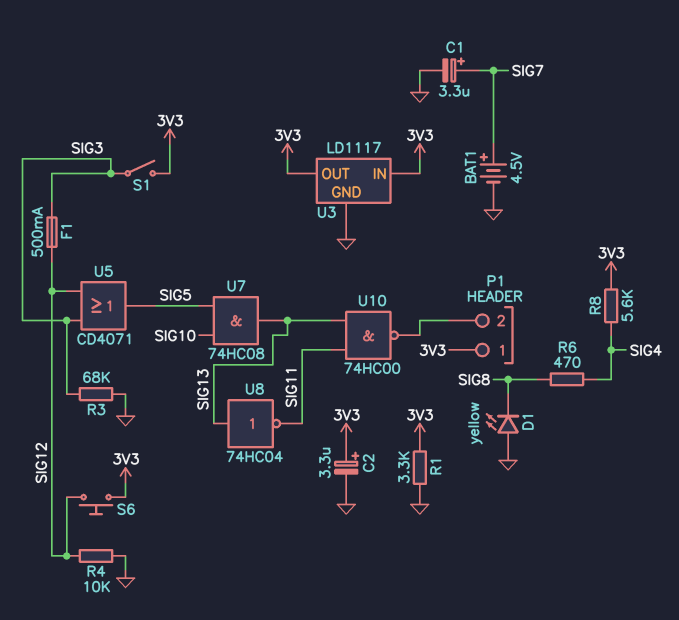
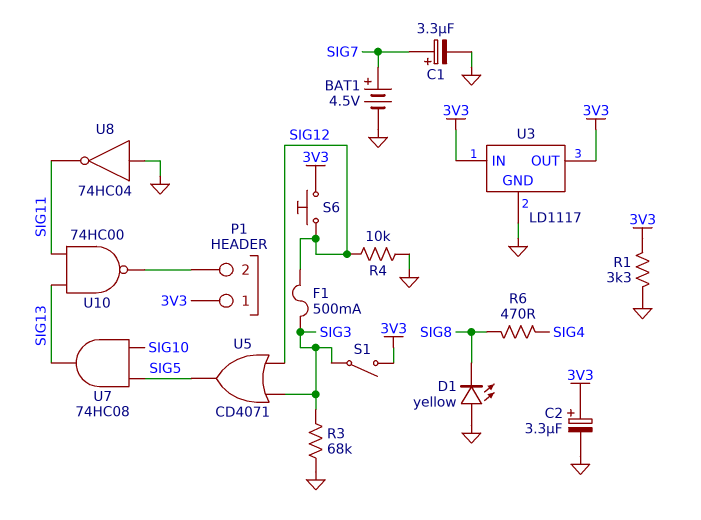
R8: 5.6k (3V3, SIG4) -> none
U8: NOT 74HC04 (in SIG13, out SIG11) -> NOT 74HC04 (in GND, out SIG11)

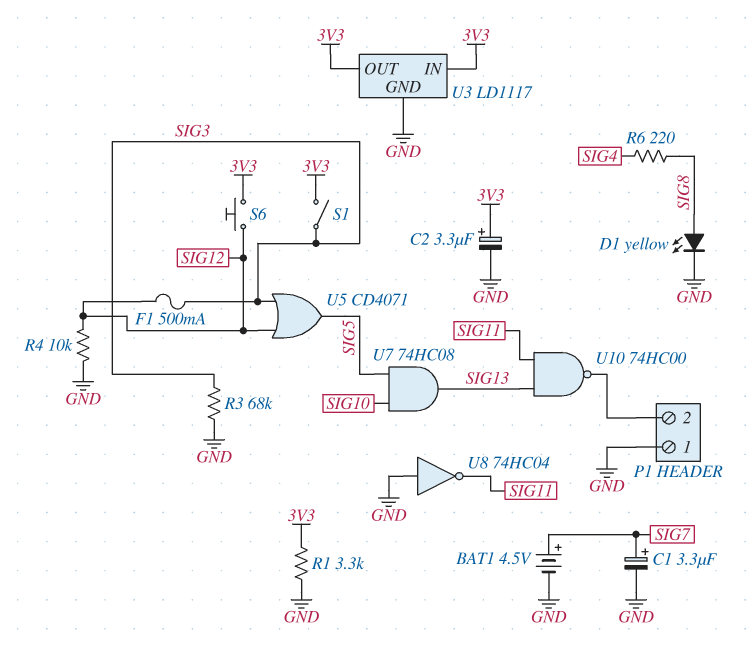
D1: LED yellow (A GND, K SIG8) -> LED yellow (A SIG8, K GND)
P1 pin 1: 3V3 -> GND
R6: 470 (SIG4, SIG8) -> 220 (SIG4, SIG8)

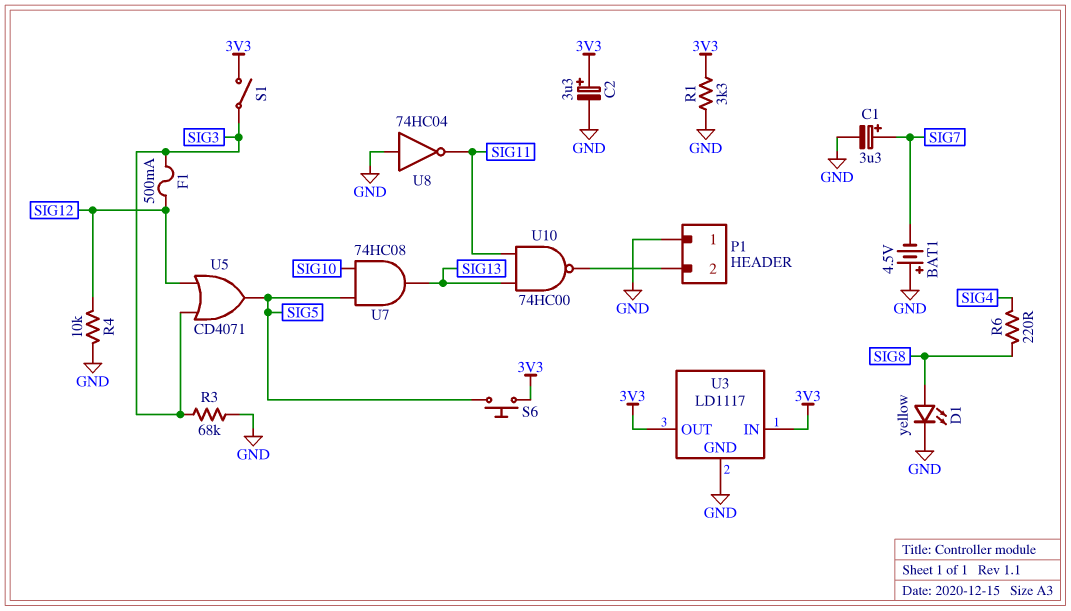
BAT1: 4.5V (plus SIG7, minus GND) -> 4.5V (plus GND, minus SIG7)
S6: button (3V3, SIG12) -> button (3V3, SIG5)

